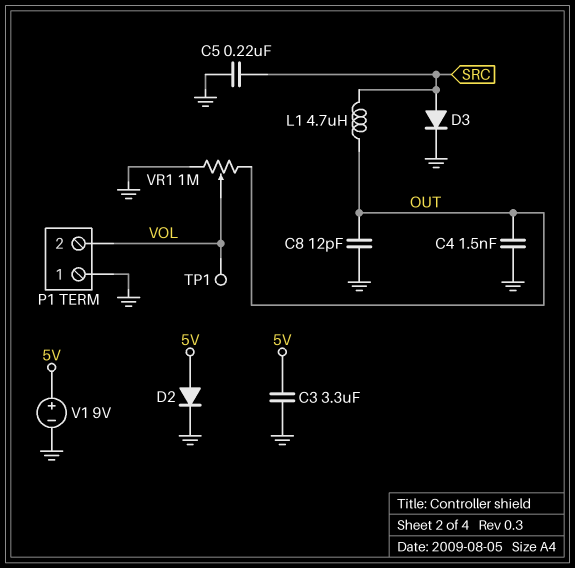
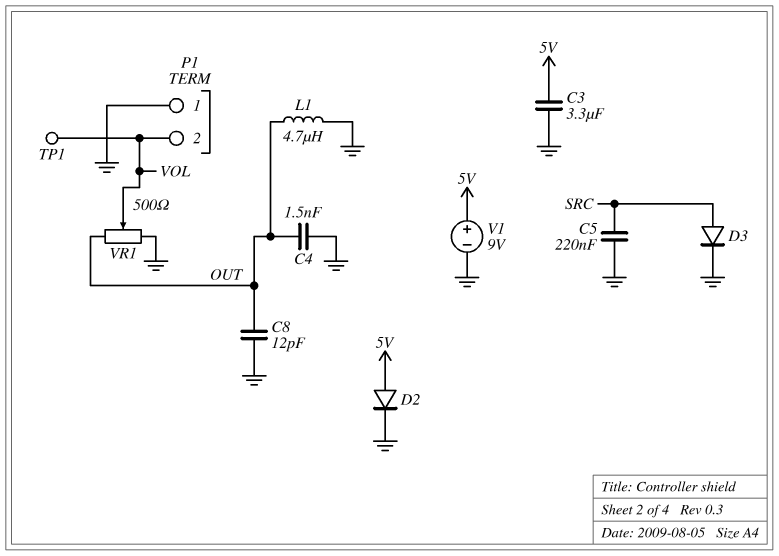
L1: 4.7uH (OUT, SRC) -> 4.7uH (GND, OUT)
VR1: 1M (GND, OUT, wiper VOL) -> 500 (GND, OUT, wiper VOL)

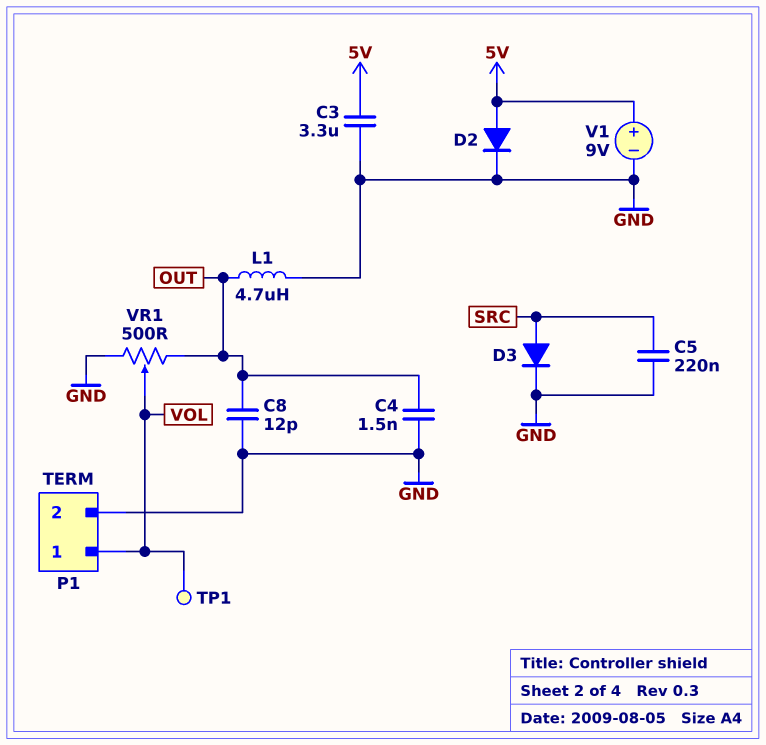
P1 pin 1: GND -> VOL
P1 pin 2: VOL -> GND

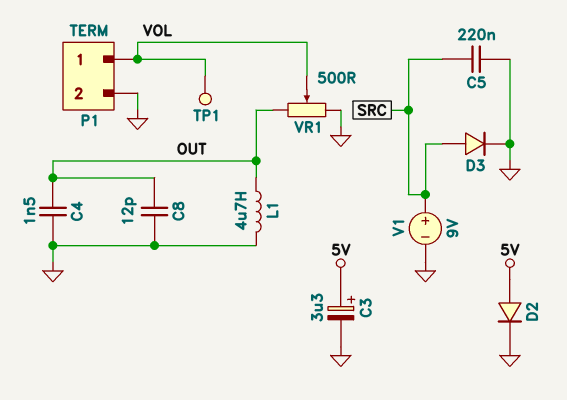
C3: 3.3uF (5V, GND) -> 3.3uF (plus 5V, minus GND)
V1: 9V (plus 5V, minus GND) -> 9V (plus SRC, minus GND)

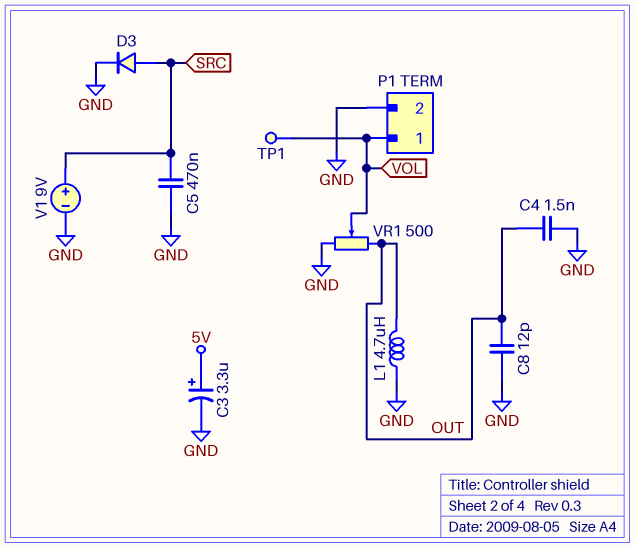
C5: 220nF (GND, SRC) -> 470nF (GND, SRC)
D2: diode (A 5V, K GND) -> none

